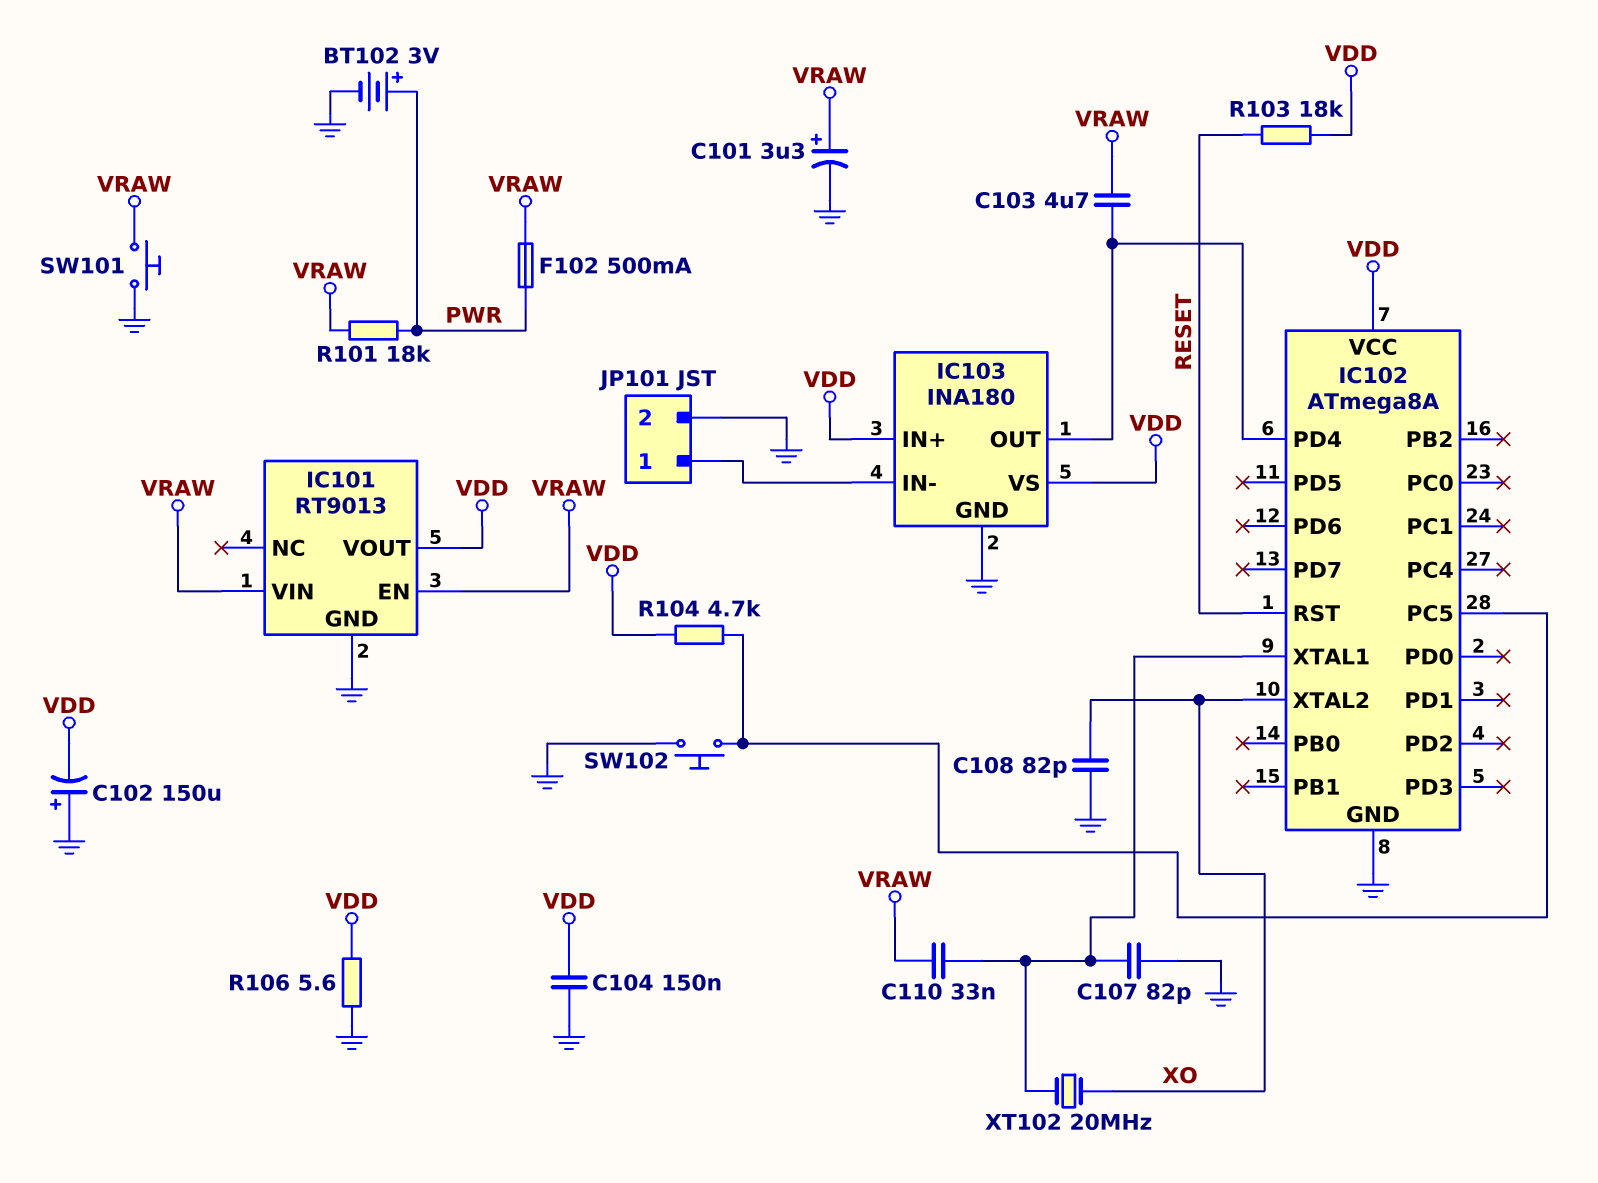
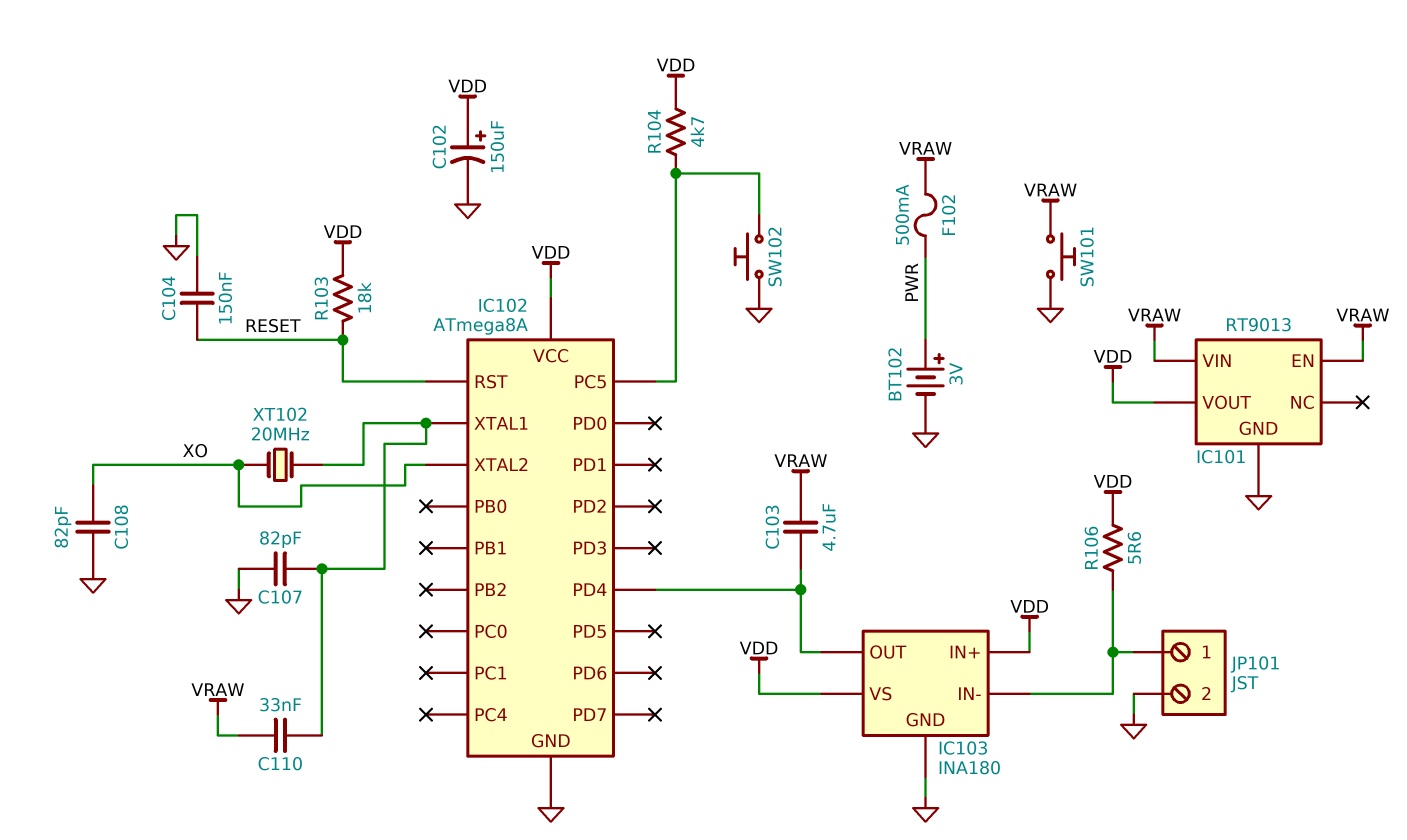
C101: 3.3uF (plus VRAW, minus GND) -> none
C102: 150uF (plus GND, minus VDD) -> 150uF (plus VDD, minus GND)
C104: 150nF (GND, VDD) -> 150nF (GND, RESET)
R101: 18k (PWR, VRAW) -> none
R106: 5.6 (GND, VDD) -> 5.6 (IC103/IN-, VDD)

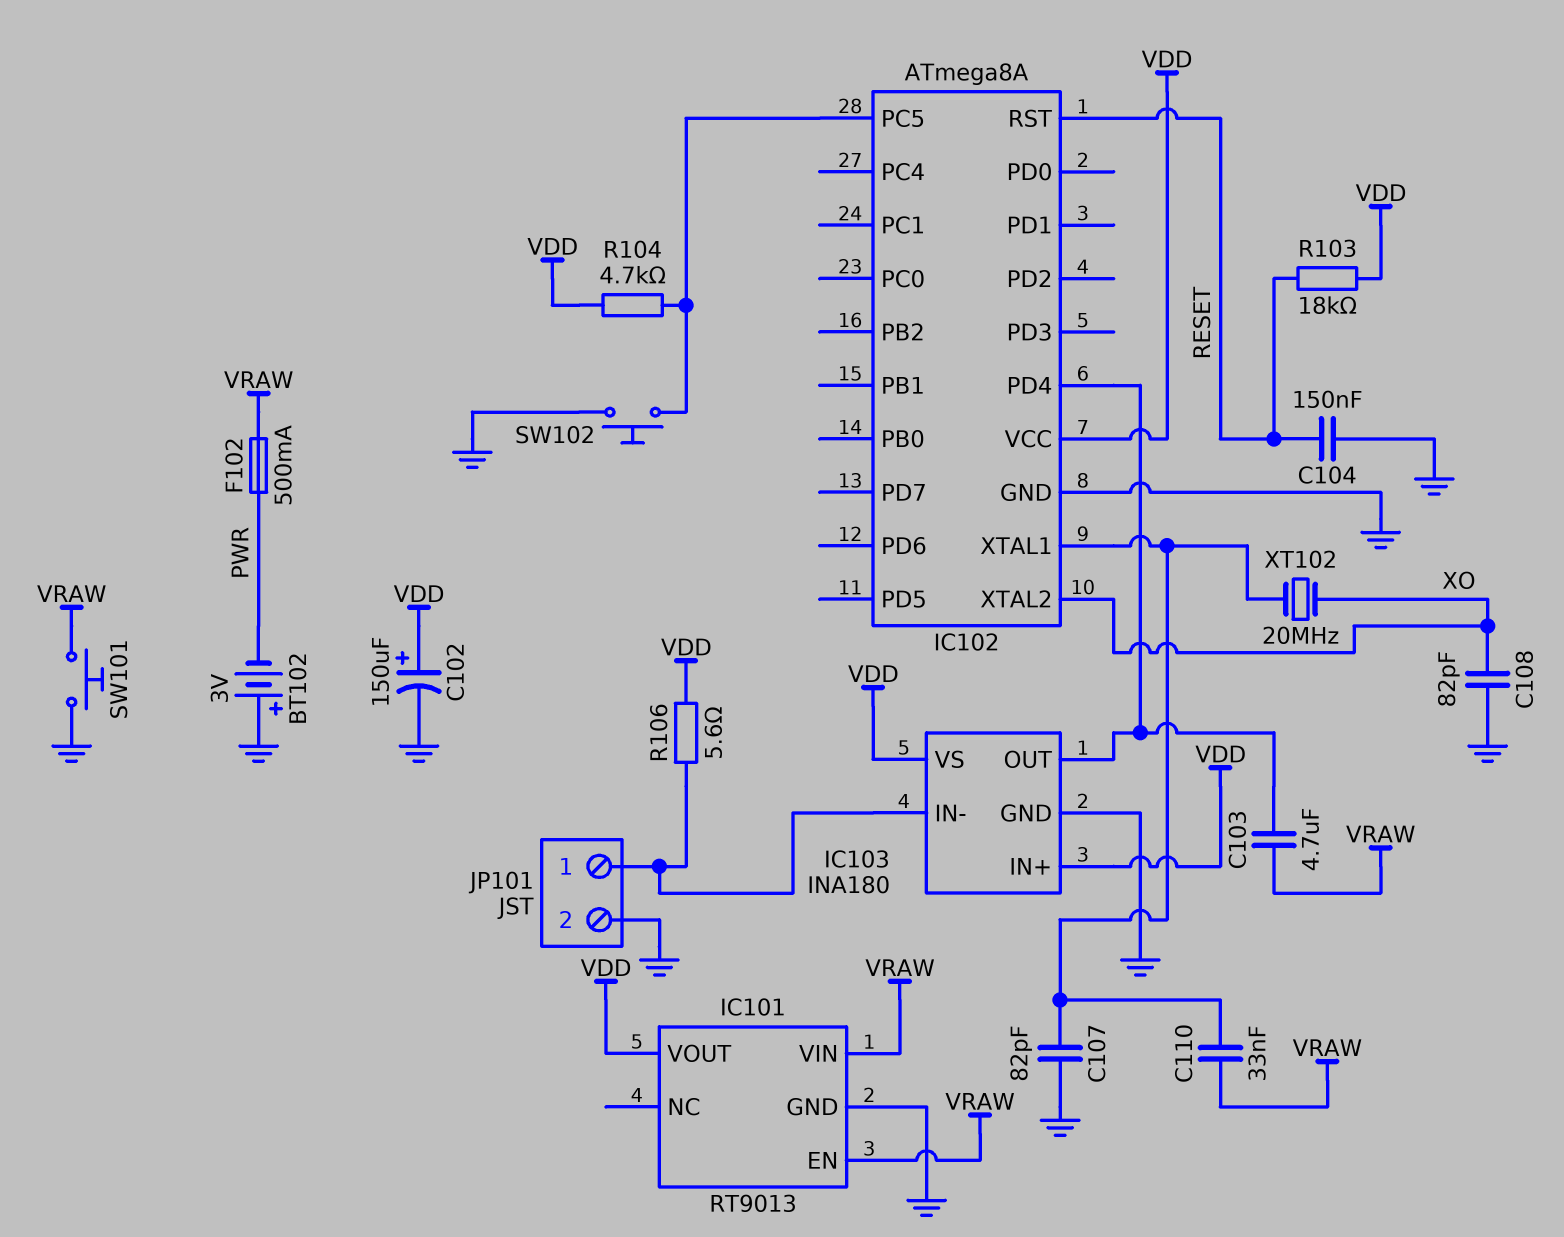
BT102: 3V (plus PWR, minus GND) -> 3V (plus GND, minus PWR)

